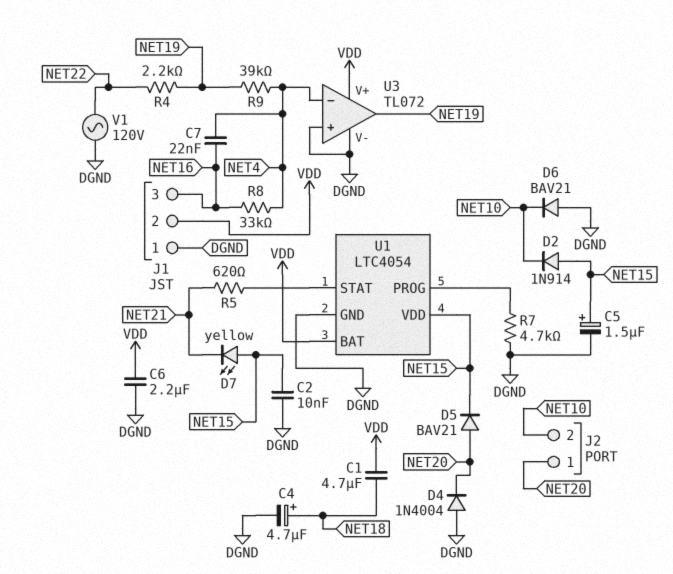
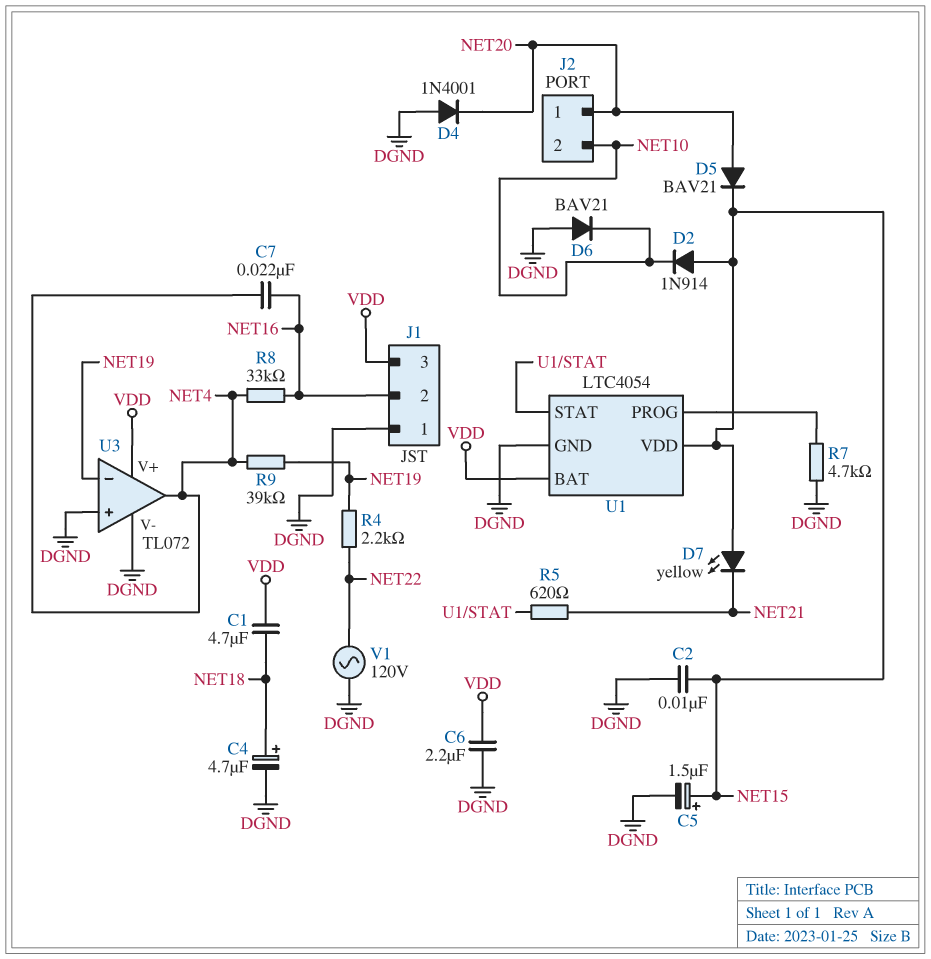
D4: diode 1N4004 (A DGND, K NET20) -> diode 1N4001 (A DGND, K NET20)
J1 pin 2: VDD -> NET16
J1 pin 3: NET16 -> VDD
U3 pin in-: NET4 -> NET19
U3 pin out: NET19 -> NET4

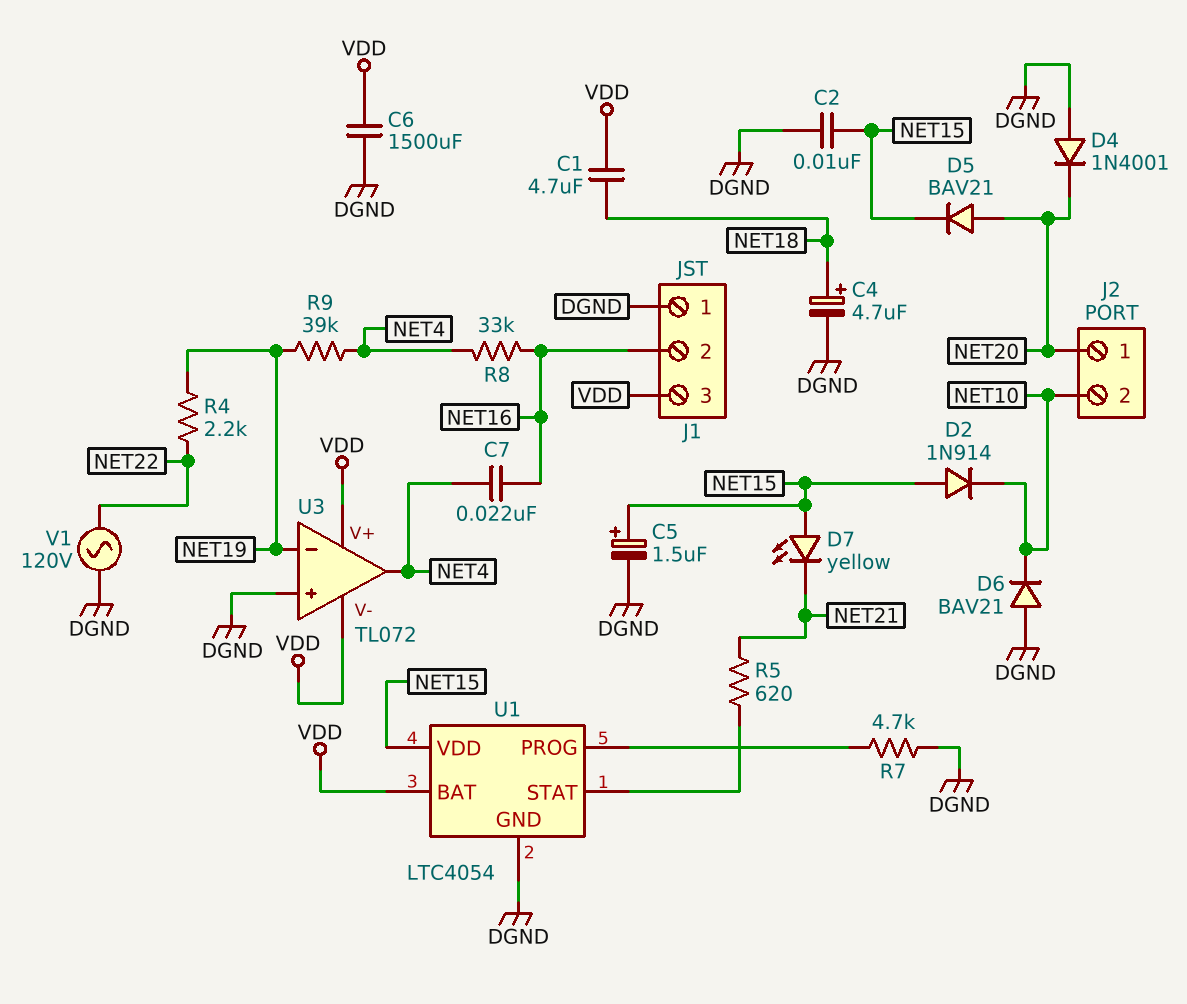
C6: 2.2uF (DGND, VDD) -> 1500uF (DGND, VDD)
U3 pin V-: DGND -> VDD

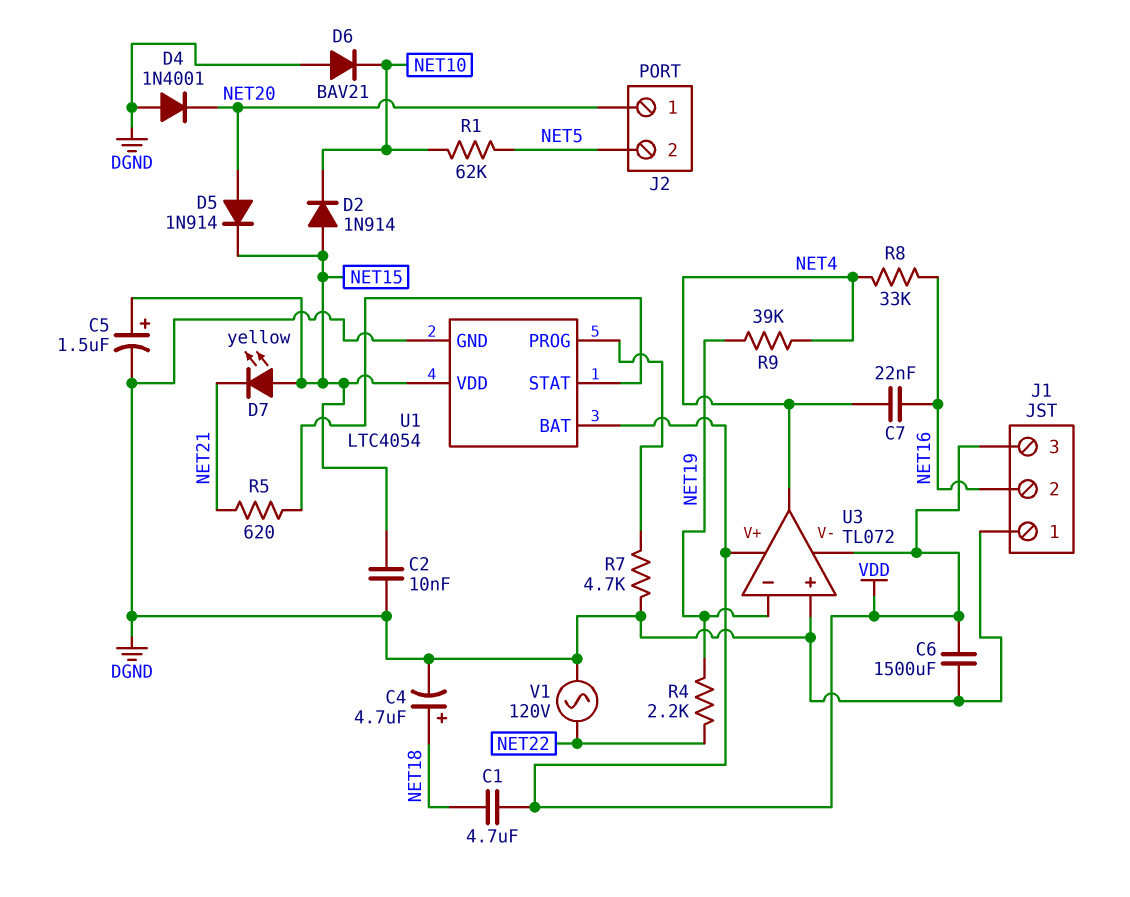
D5: diode BAV21 (A NET20, K NET15) -> diode 1N914 (A NET20, K NET15)
J2 pin 2: NET10 -> NET5
R1: none -> 62k (NET5, NET10)

